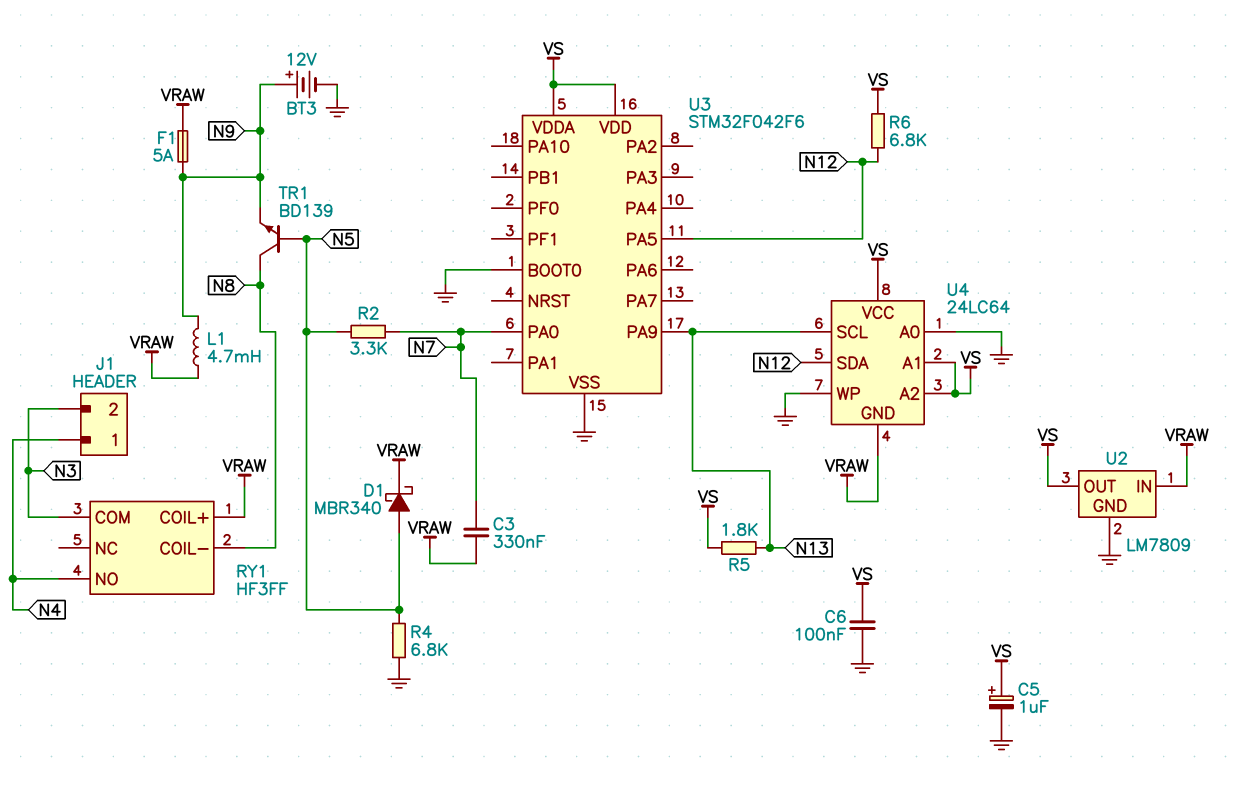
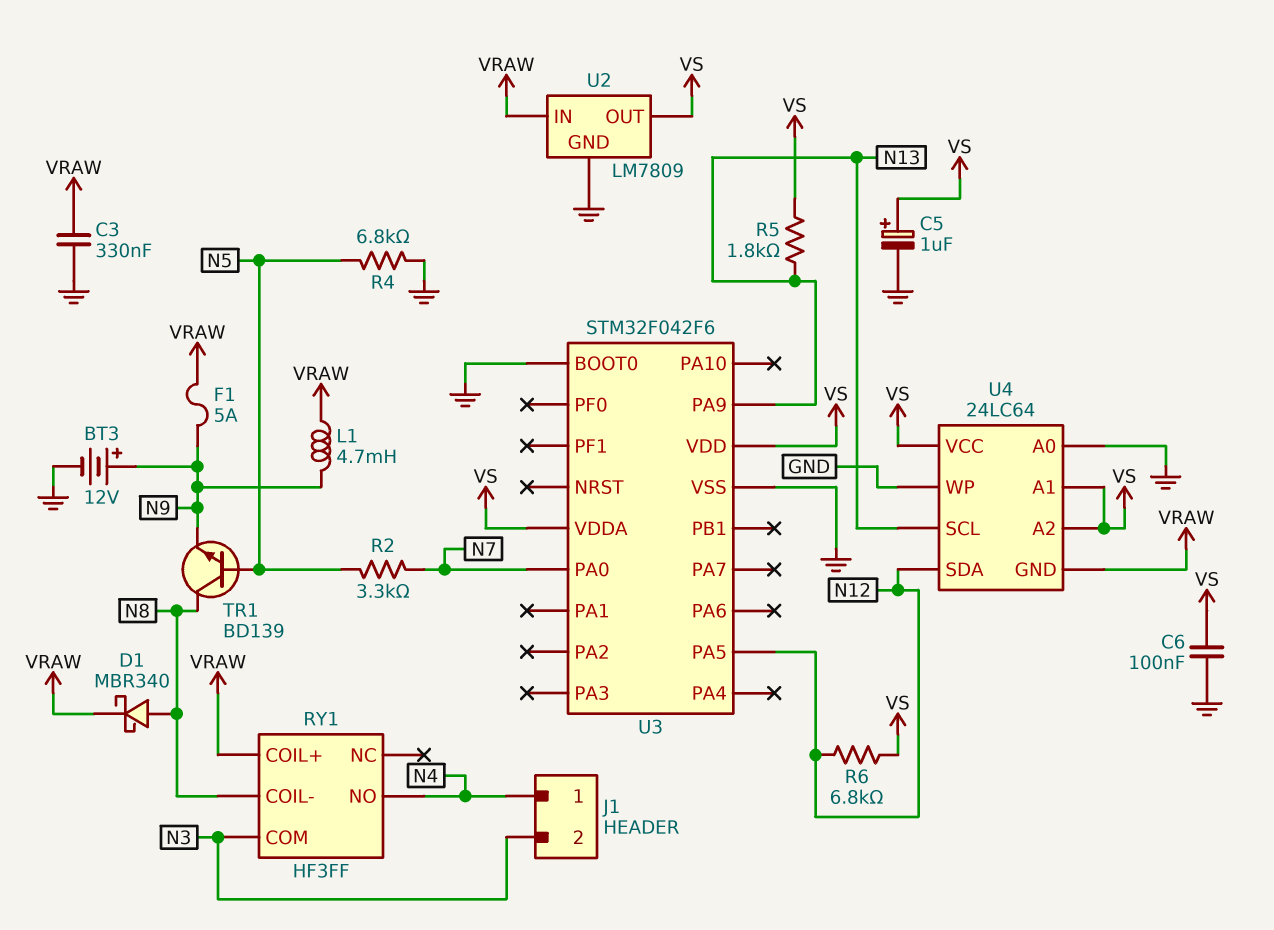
C3: 330nF (N7, VRAW) -> 330nF (GND, VRAW)
D1: schottky MBR340 (A N5, K VRAW) -> schottky MBR340 (A N8, K VRAW)

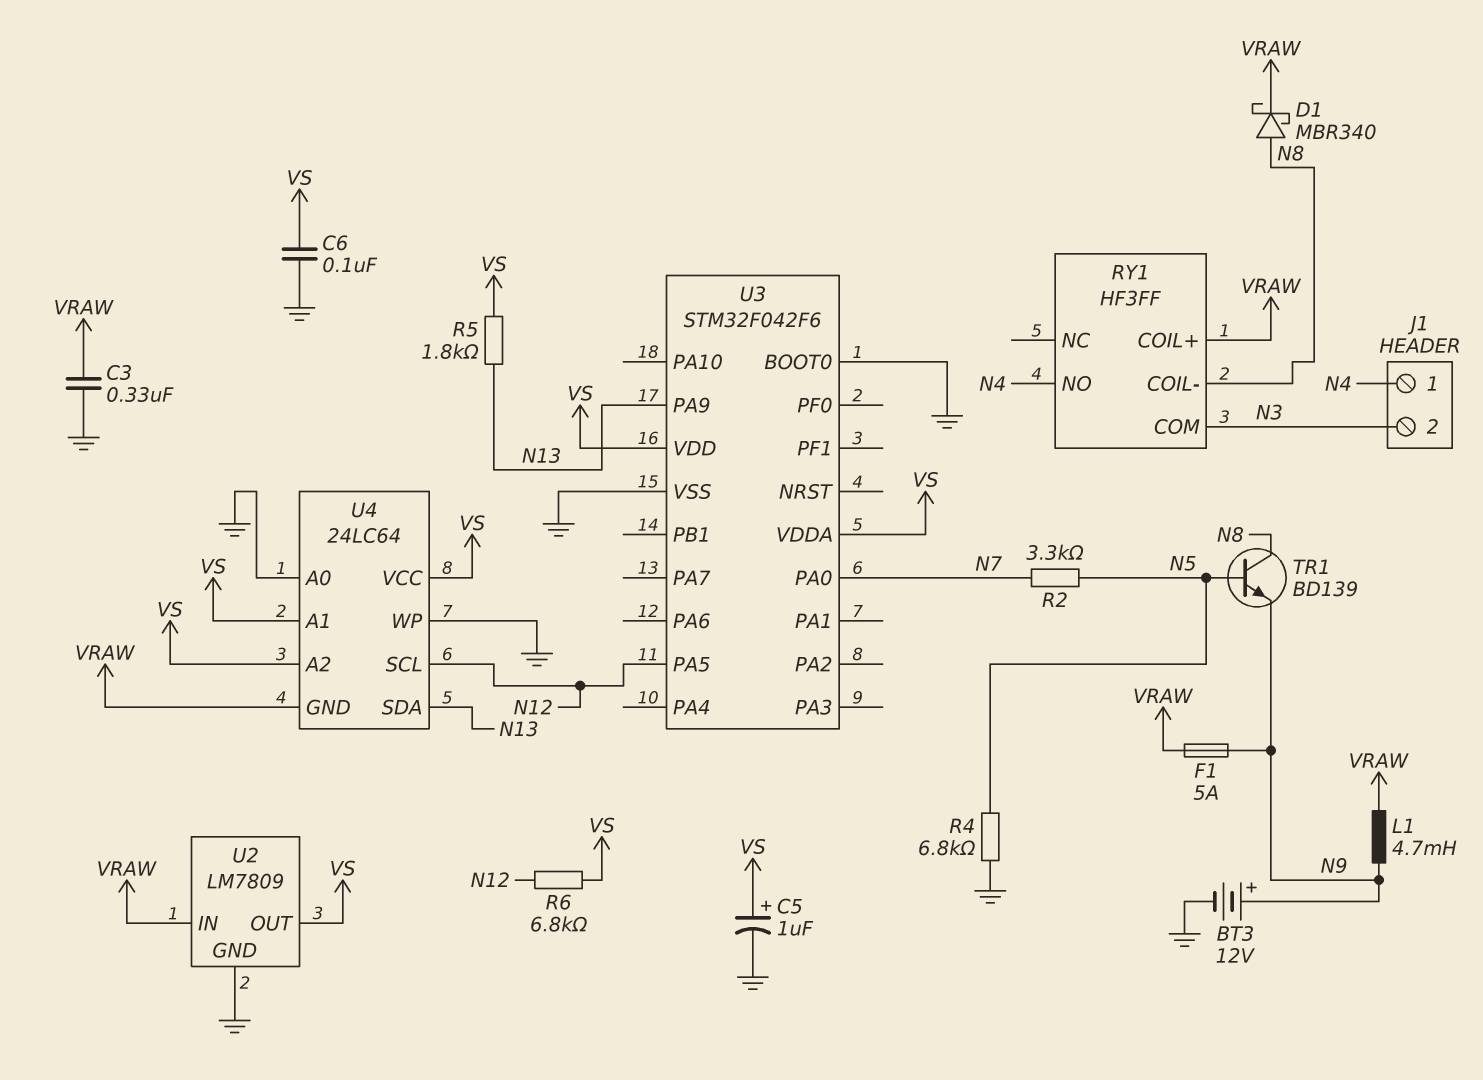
U4 pin SCL: N13 -> N12
U4 pin SDA: N12 -> N13

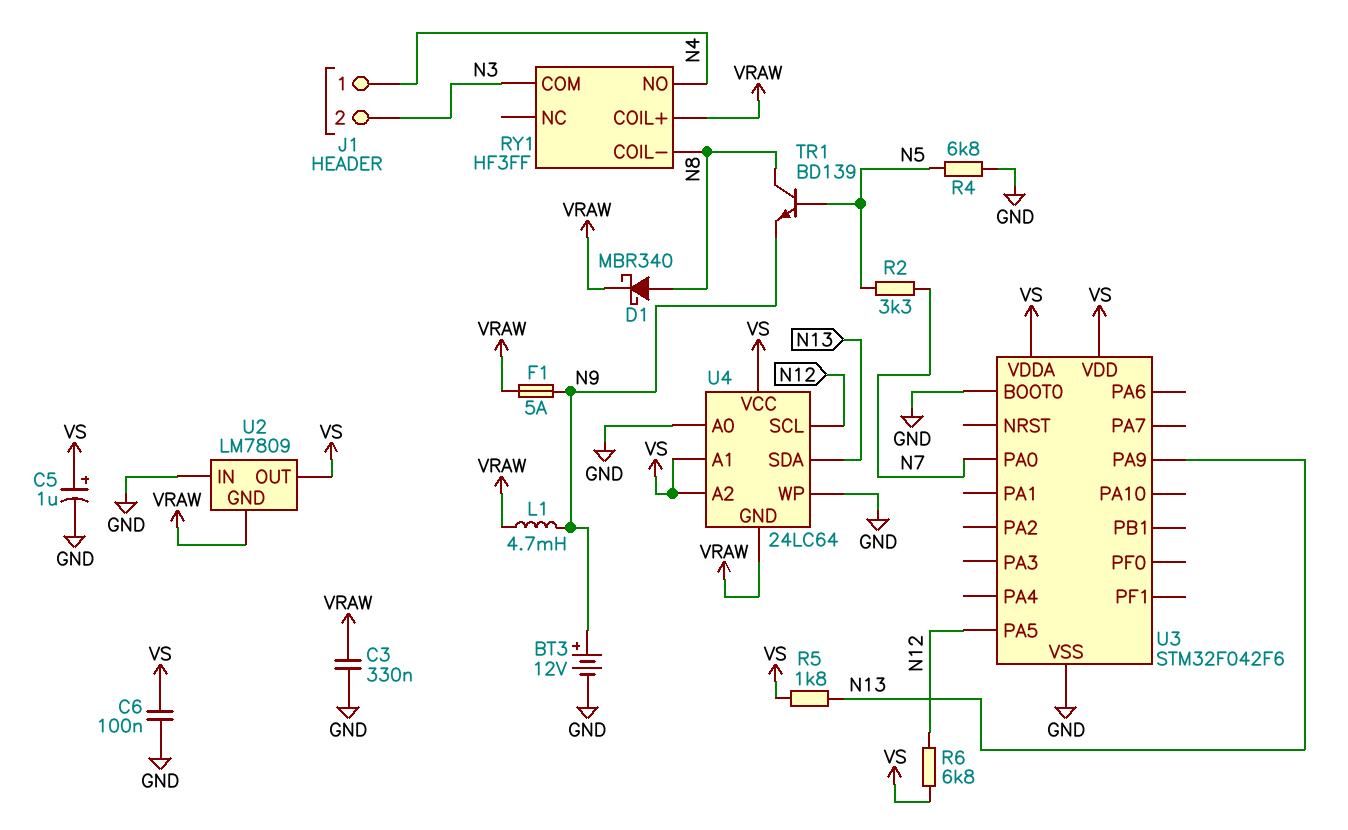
U2 pin GND: GND -> VRAW
U2 pin IN: VRAW -> GND

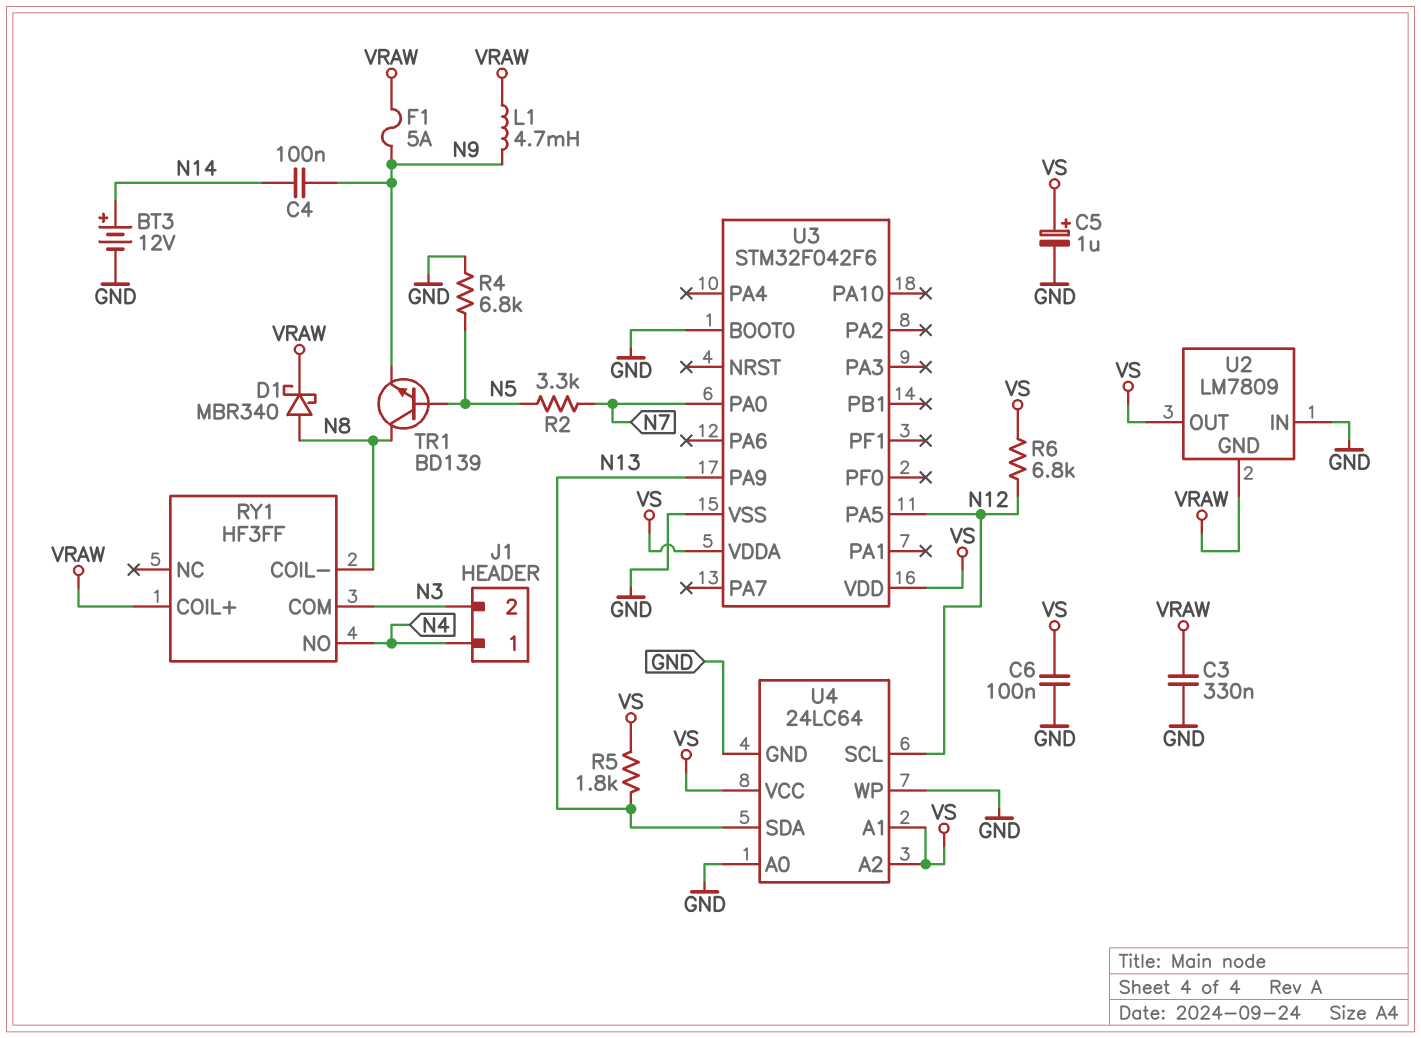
BT3: 12V (plus N9, minus GND) -> 12V (plus N14, minus GND)
C4: none -> 100nF (N9, N14)
U4 pin GND: VRAW -> GND

